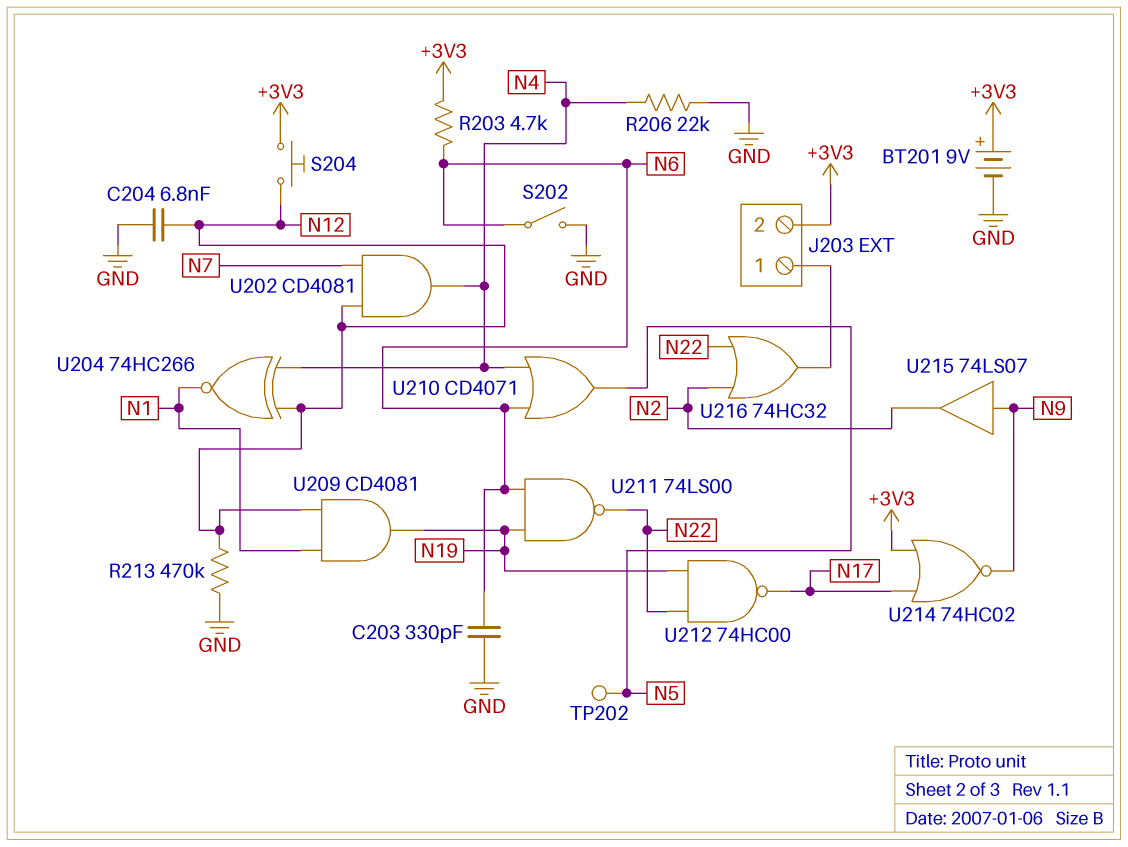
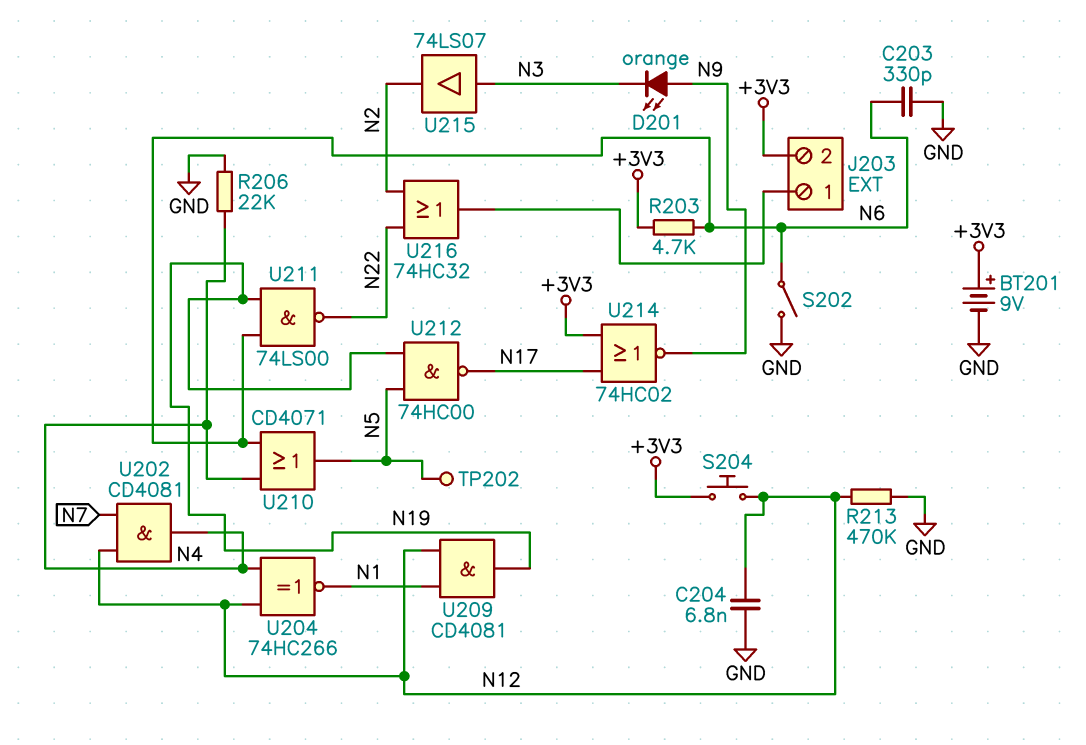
D201: none -> LED orange (A N9, K N3)
U212: NAND 74HC00 (in N19, in N22, out N17) -> NAND 74HC00 (in N5, in N19, out N17)
U215: buffer 74LS07 (in N9, out N2) -> buffer 74LS07 (in N3, out N2)

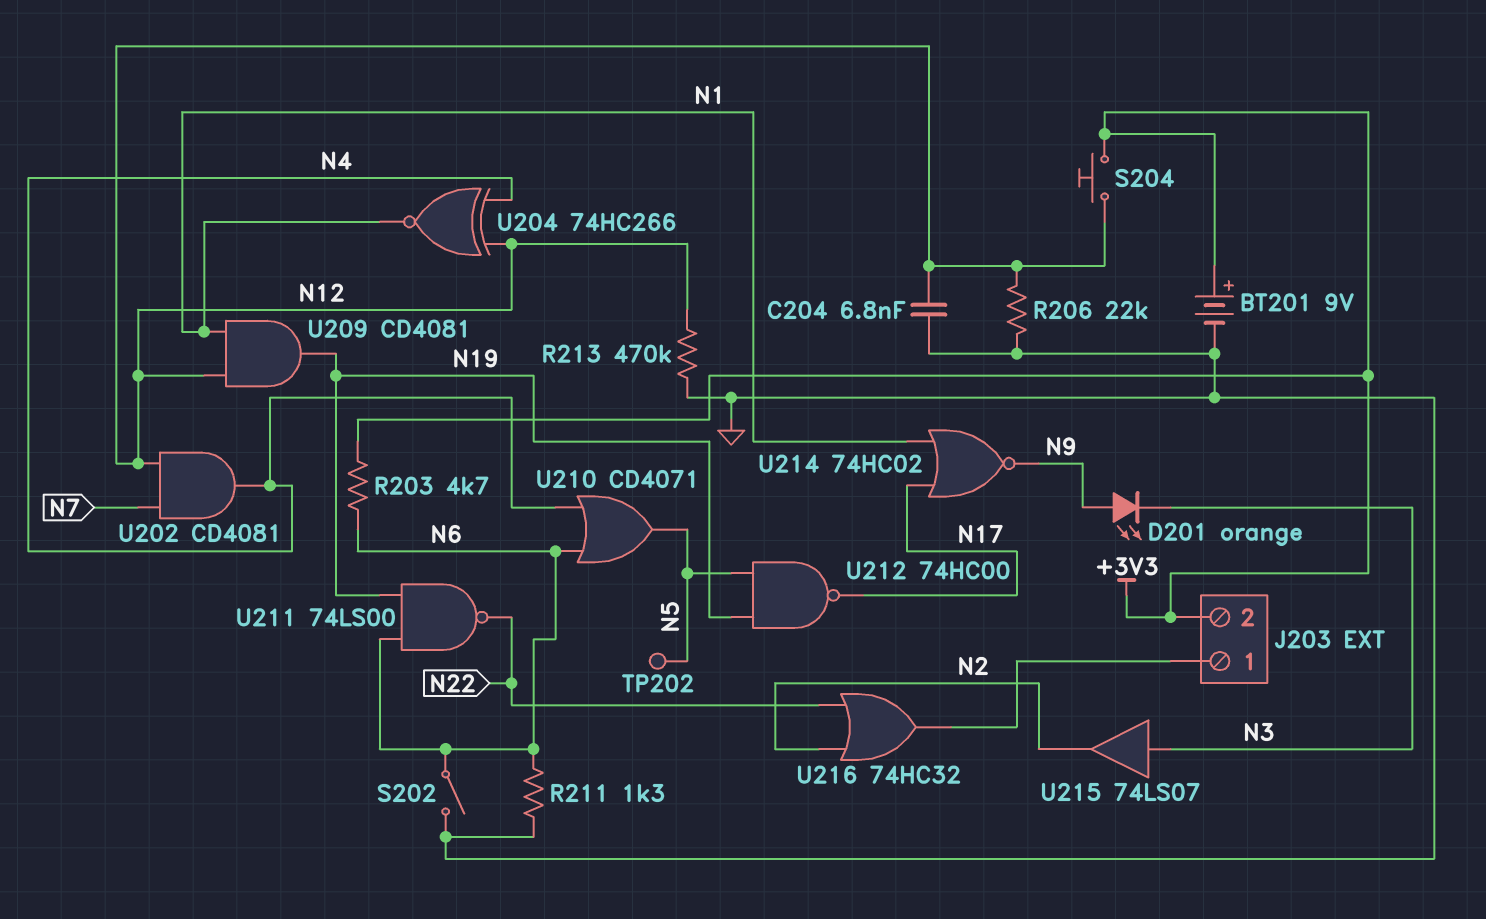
C203: 330pF (GND, N6) -> none
R206: 22k (GND, N4) -> 22k (GND, N12)
R211: none -> 1.3k (GND, N6)
U214: NOR 74HC02 (in +3V3, in N17, out N9) -> NOR 74HC02 (in N1, in N17, out N9)

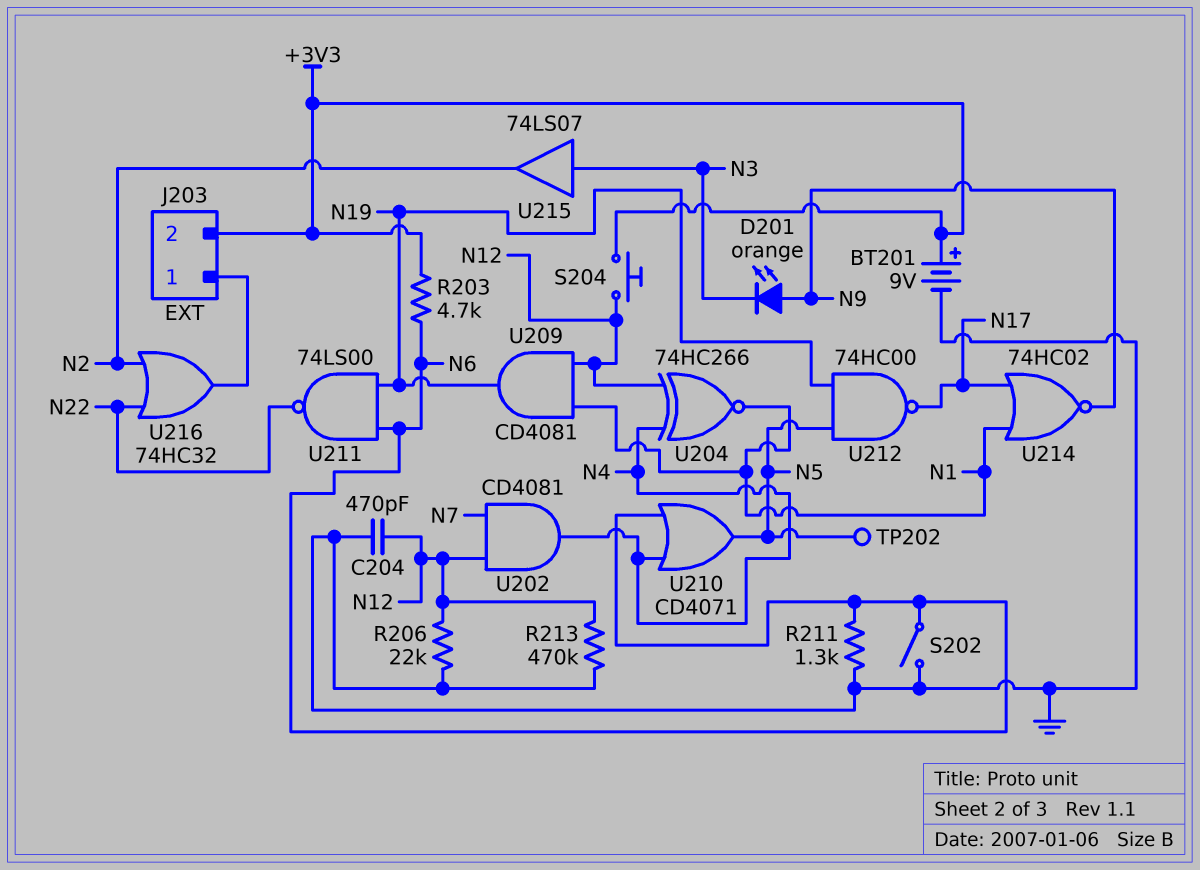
C204: 6.8nF (GND, N12) -> 470pF (GND, N12)

